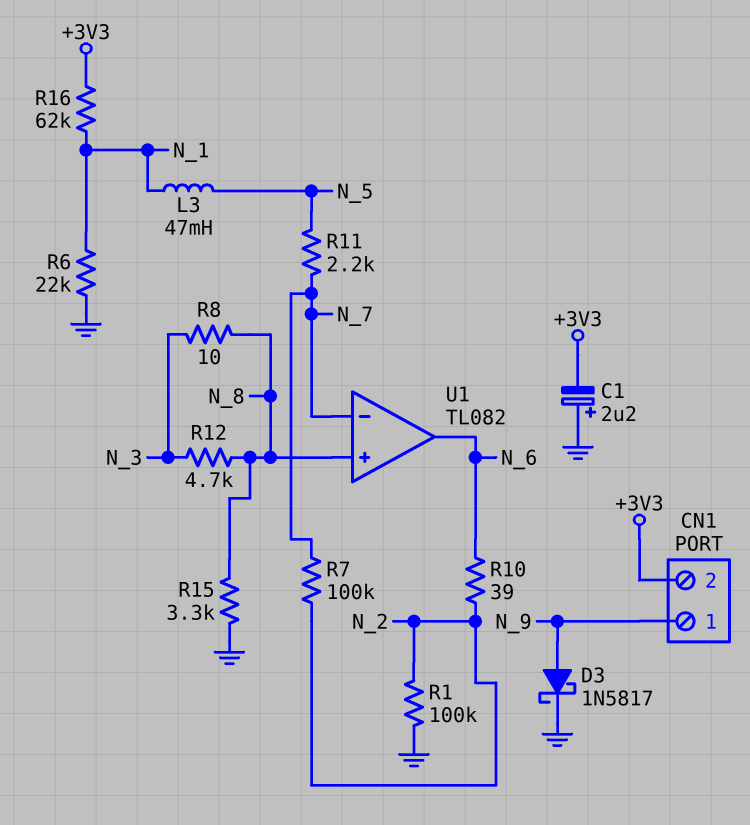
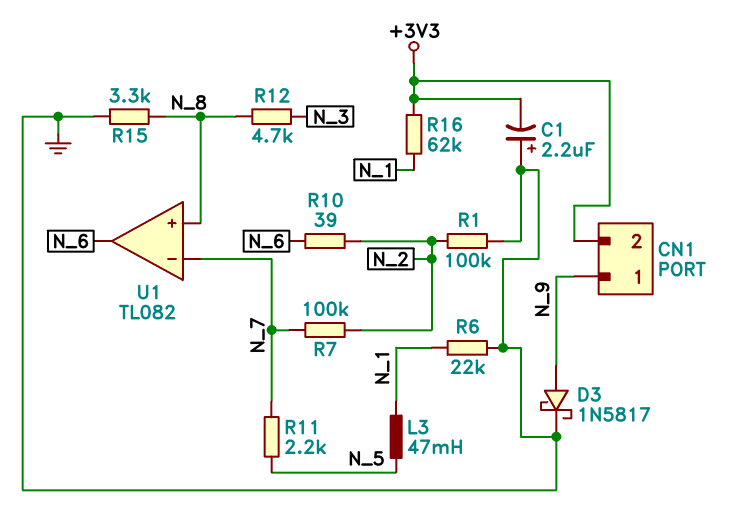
R8: 10 (N_3, N_8) -> none

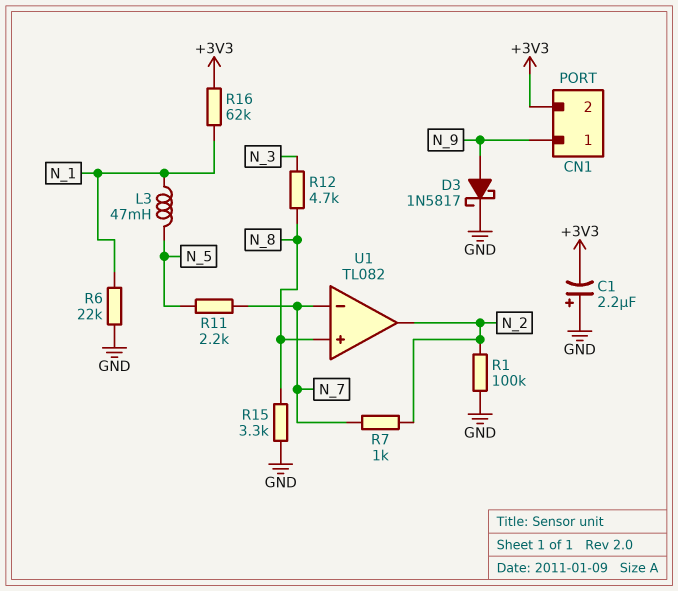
R7: 100k (N_2, N_7) -> 1k (N_2, N_7)
R10: 39 (N_2, N_6) -> none
U1 pin out: N_6 -> N_2

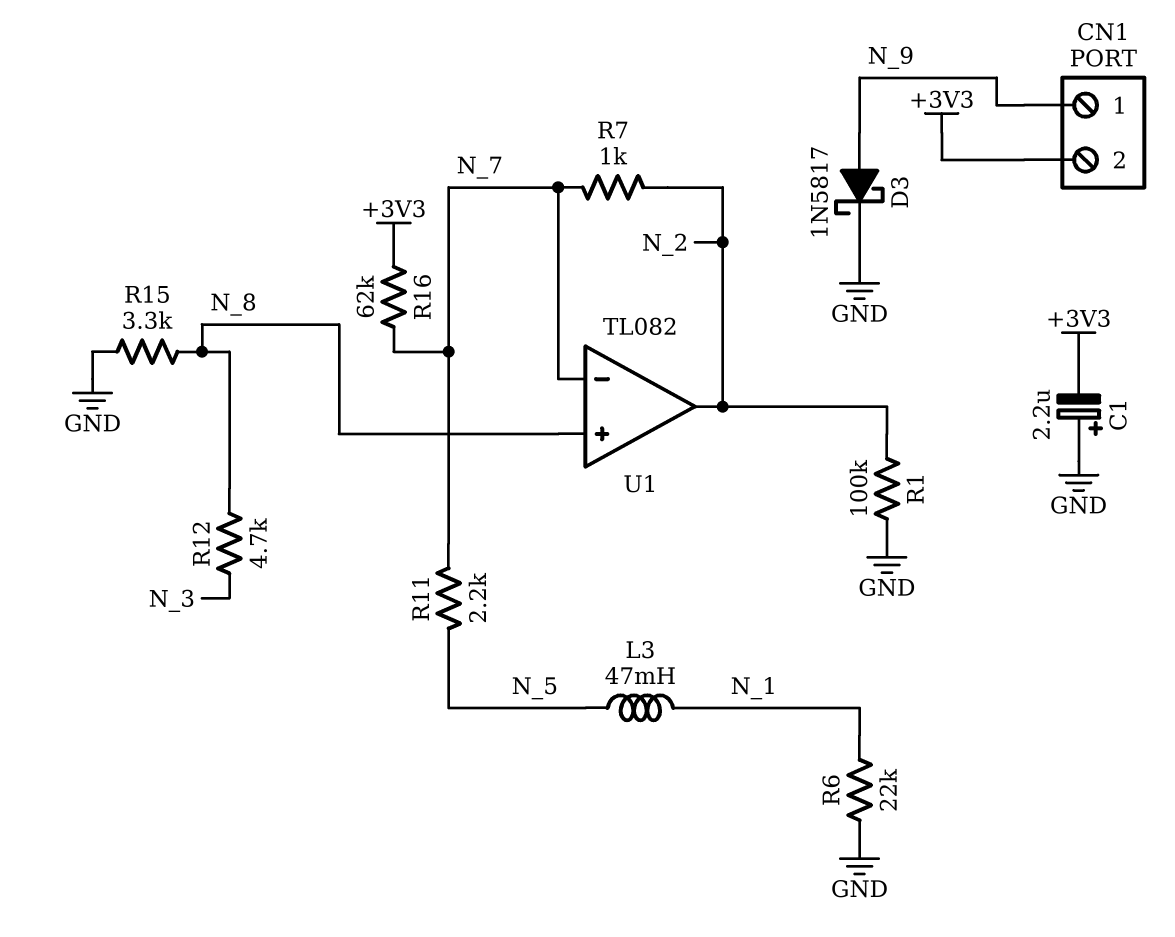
R16: 62k (+3V3, N_1) -> 62k (+3V3, N_7)

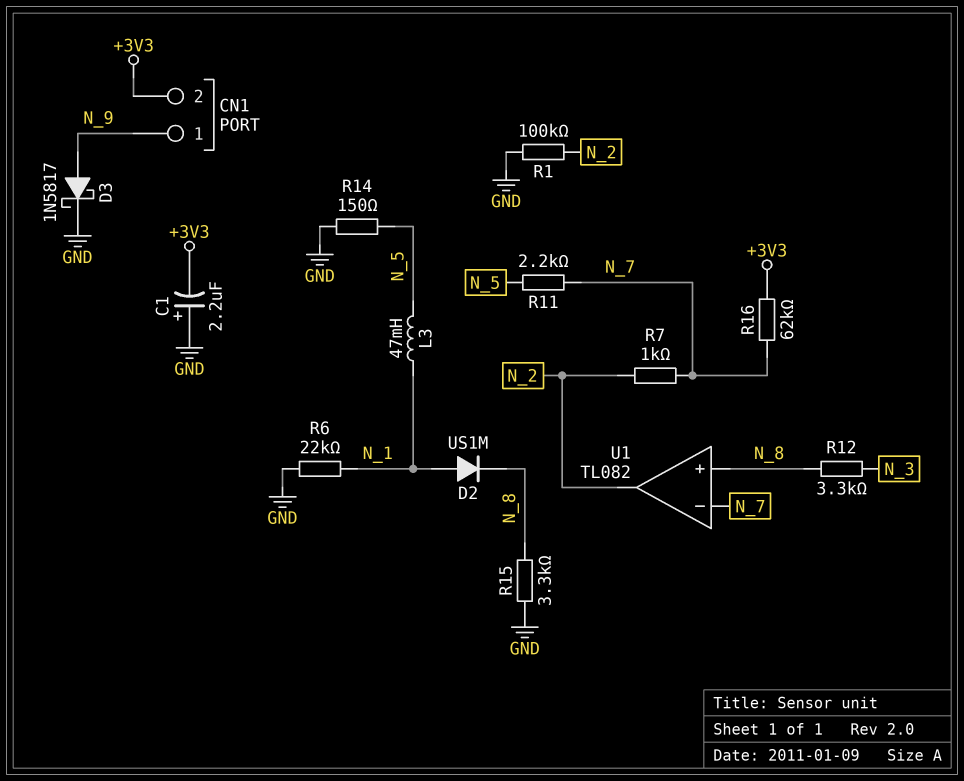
D2: none -> diode US1M (A N_1, K N_8)
R12: 4.7k (N_3, N_8) -> 3.3k (N_3, N_8)
R14: none -> 150 (GND, N_5)

